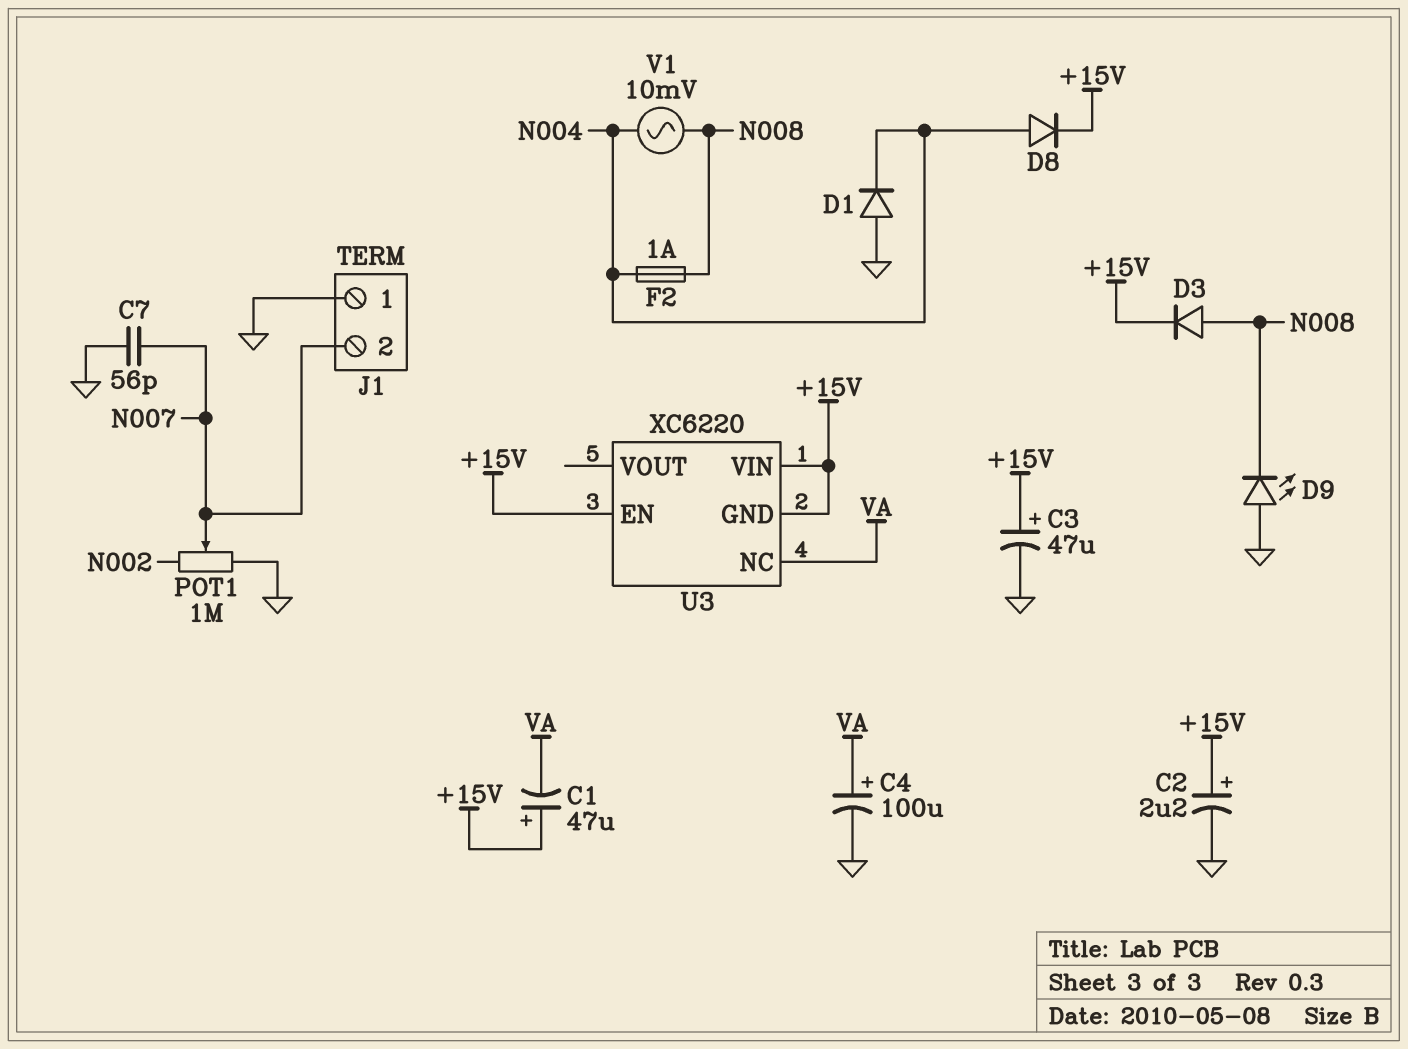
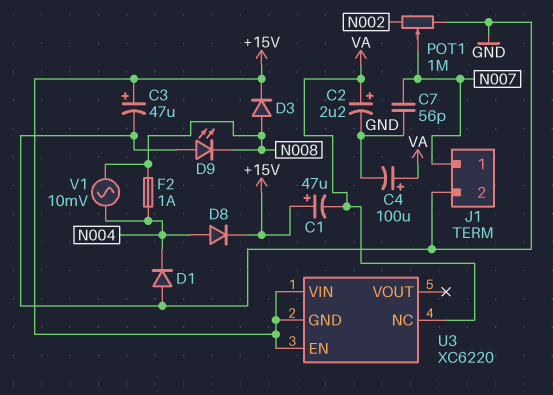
C2: 2.2uF (plus +15V, minus GND) -> 2.2uF (plus VA, minus GND)
J1 pin 1: GND -> N007
J1 pin 2: N007 -> GND

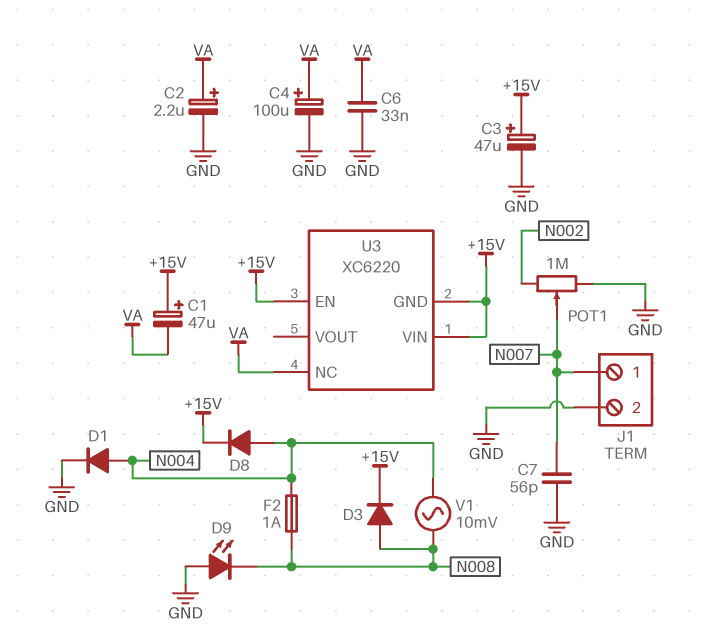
C6: none -> 33nF (GND, VA)
D1: diode (A GND, K N004) -> diode (A N004, K GND)

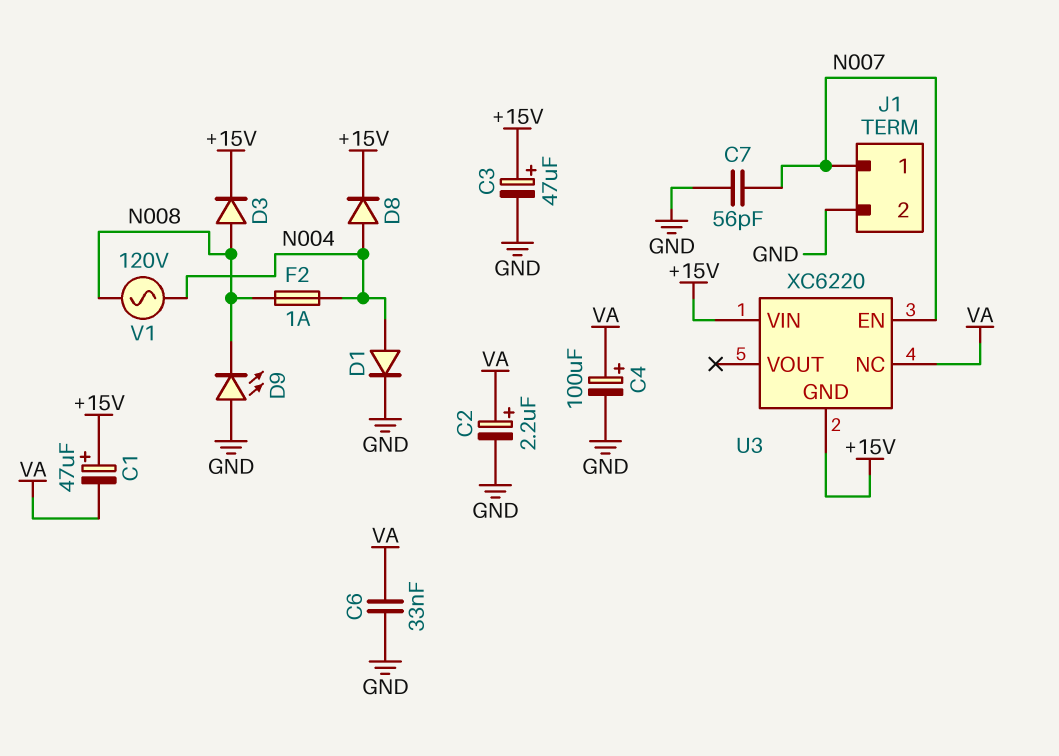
POT1: 1M (GND, N002, wiper N007) -> none
U3 pin EN: +15V -> N007
V1: AC 10mV (N004, N008) -> AC 120V (N004, N008)

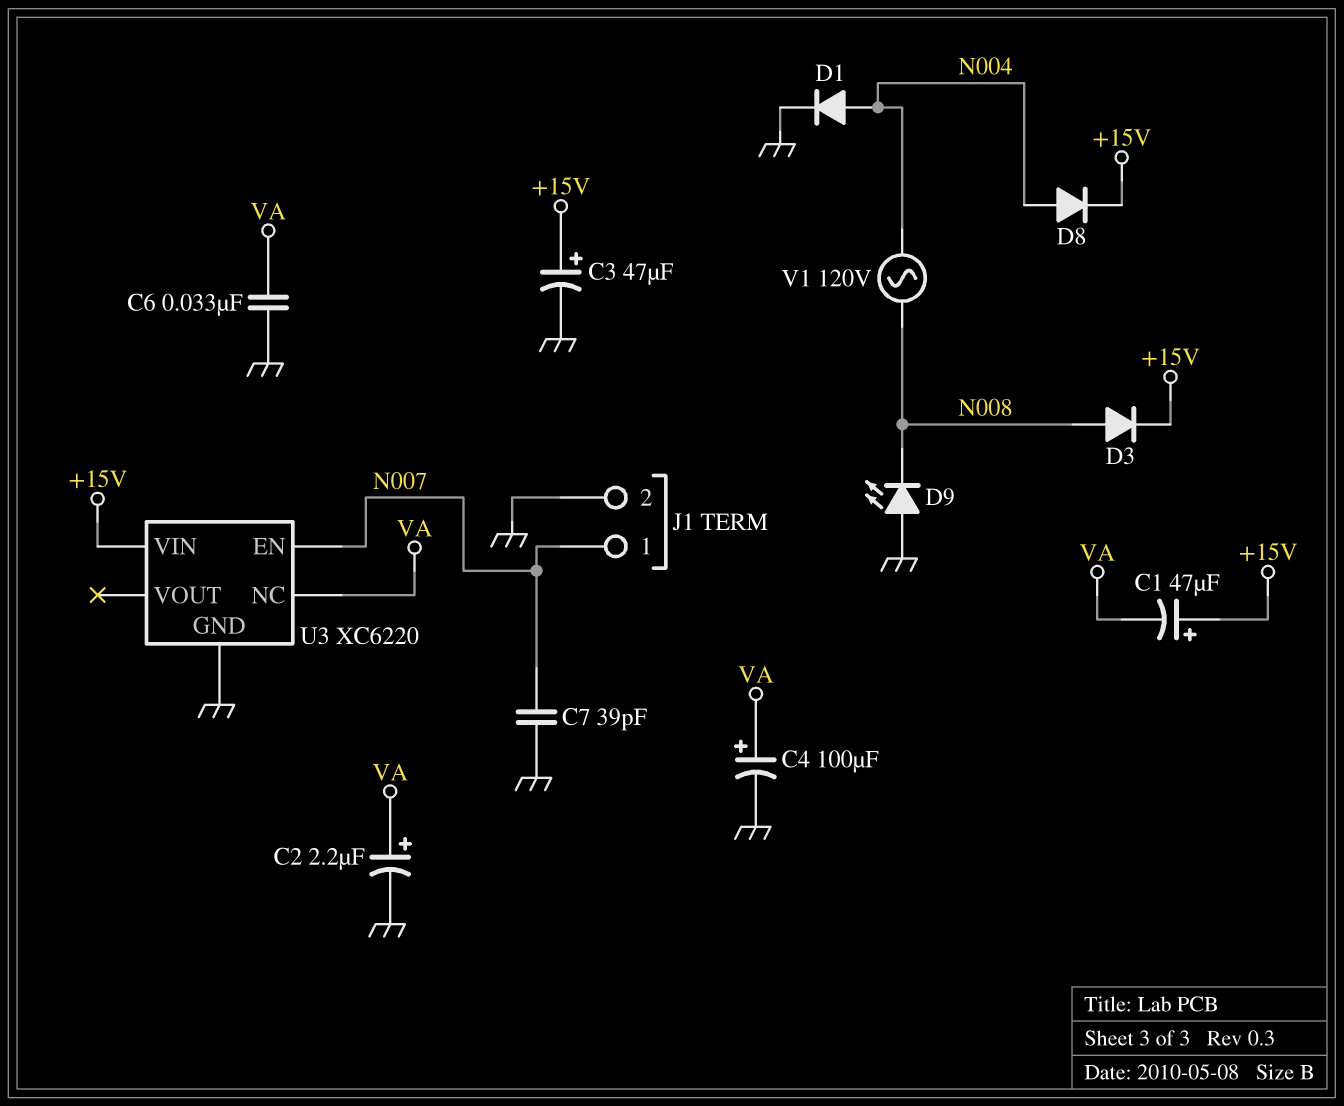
C7: 56pF (GND, N007) -> 39pF (GND, N007)
F2: 1A (N004, N008) -> none
U3 pin GND: +15V -> GND

